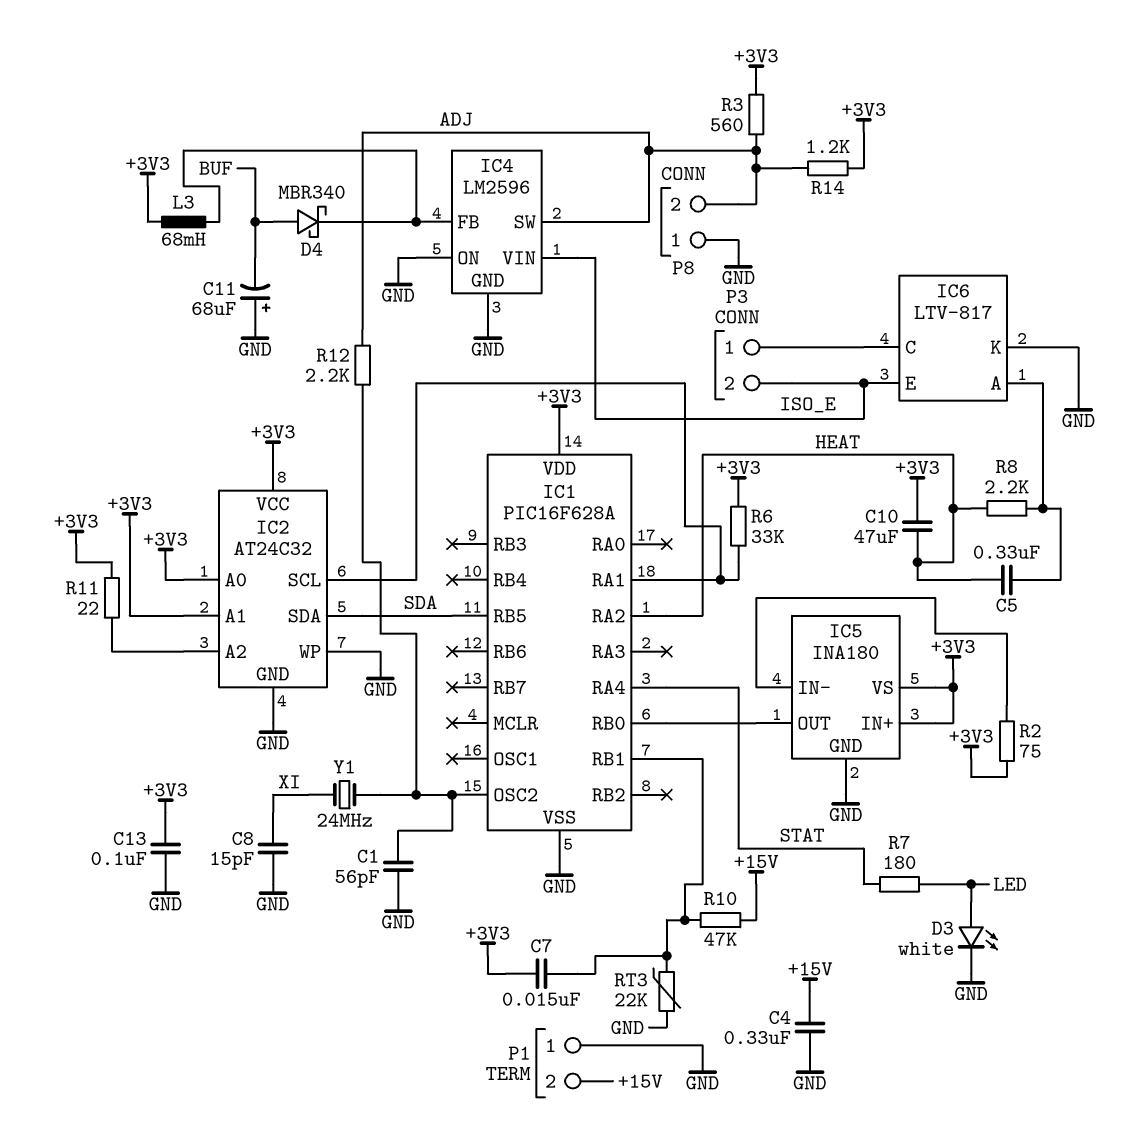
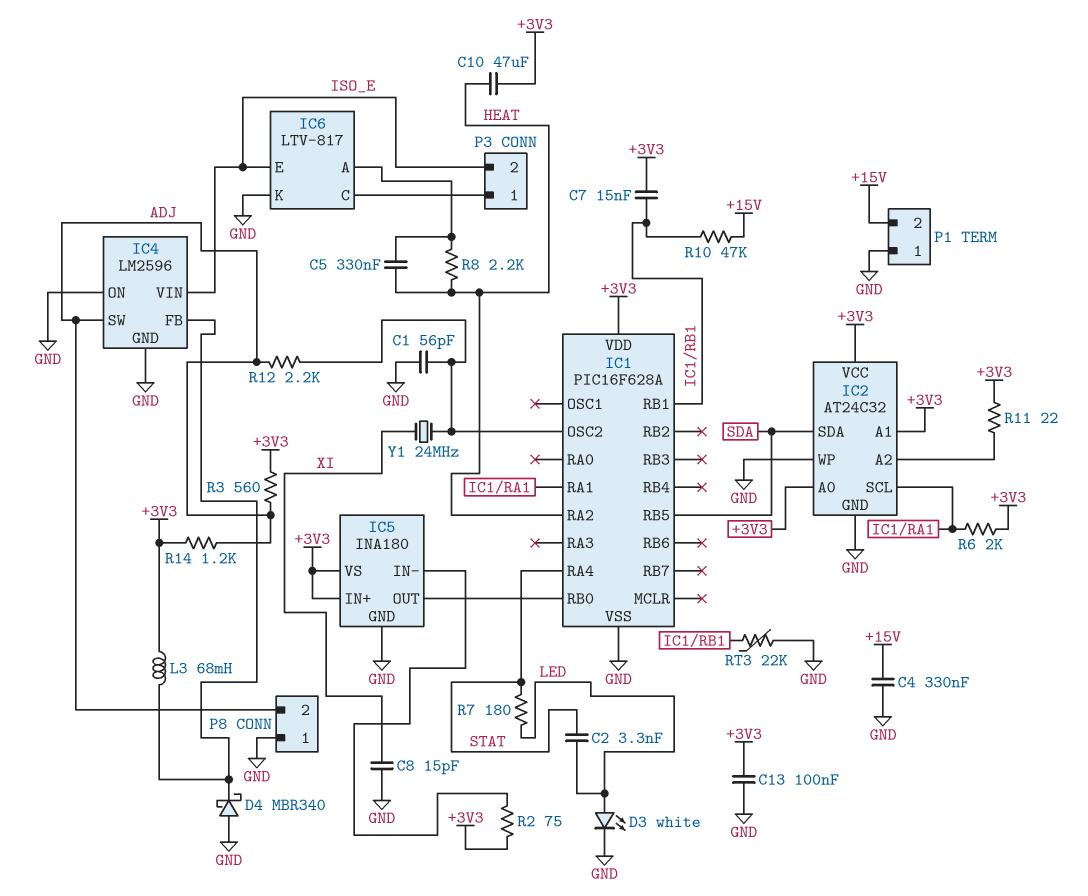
C2: none -> 3.3nF (LED, STAT)
C11: 68uF (plus GND, minus BUF) -> none
D4: schottky MBR340 (A BUF, K IC4/FB) -> schottky MBR340 (A GND, K IC4/FB)
R6: 33k (+3V3, IC1/RA1) -> 2k (+3V3, IC1/RA1)

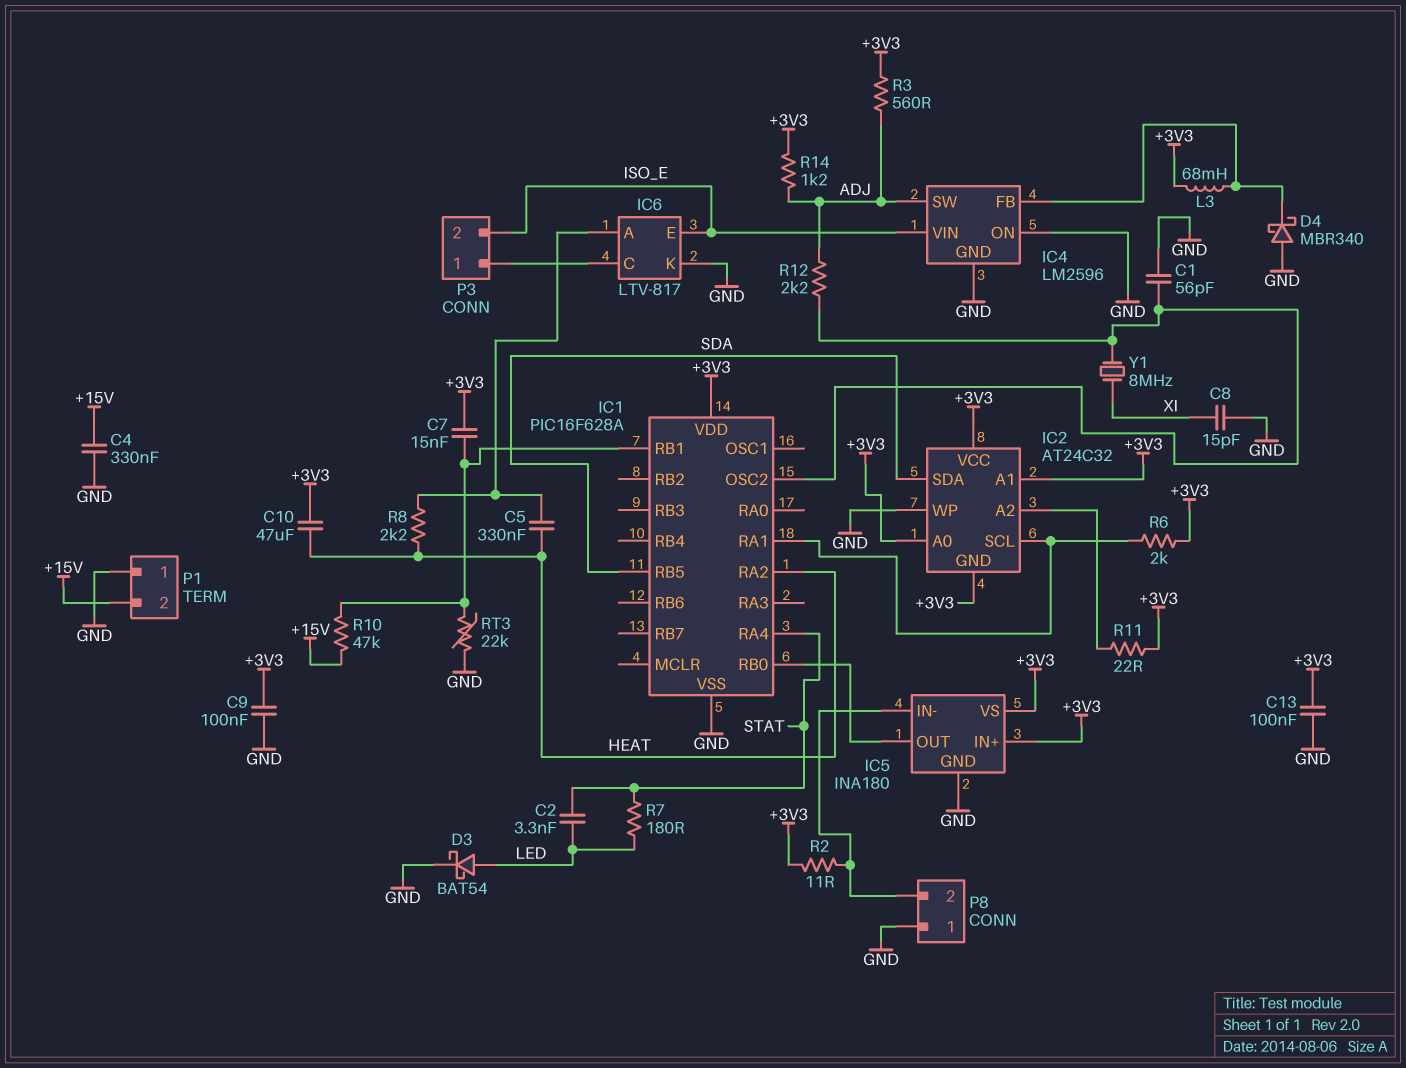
C9: none -> 100nF (+3V3, GND)
D3: LED white (A LED, K GND) -> schottky BAT54 (A LED, K GND)
IC2 pin GND: GND -> +3V3
P8 pin 2: ADJ -> IC5/IN-
R2: 75 (+3V3, IC5/IN-) -> 11 (+3V3, IC5/IN-)
Y1: 24MHz (IC1/OSC2, XI) -> 8MHz (IC1/OSC2, XI)

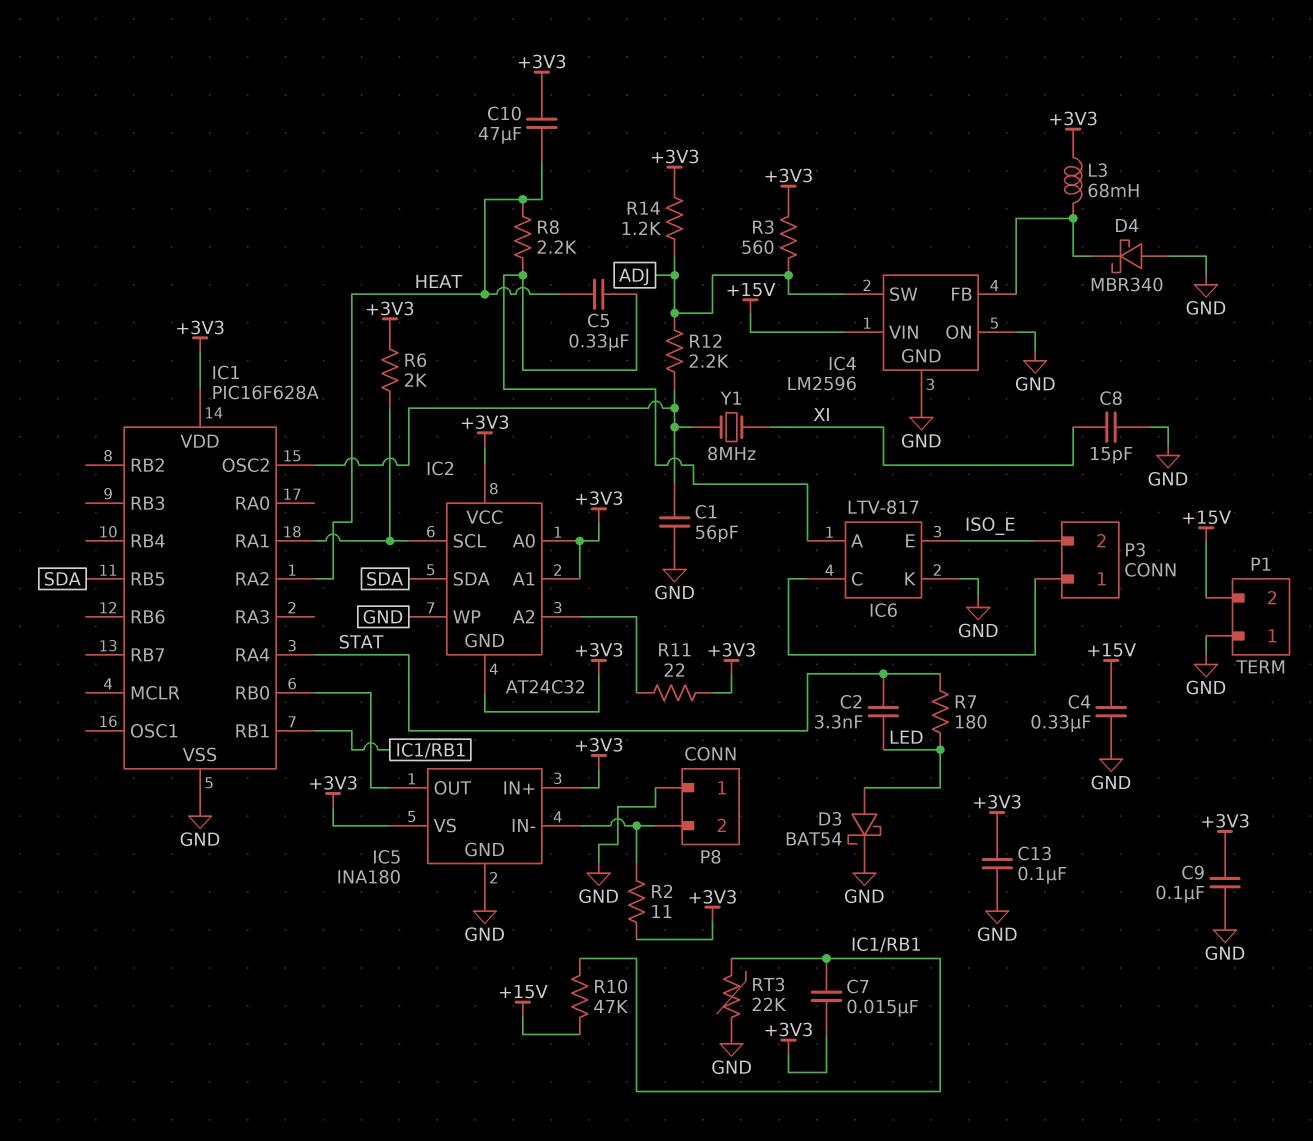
IC4 pin VIN: ISO_E -> +15V

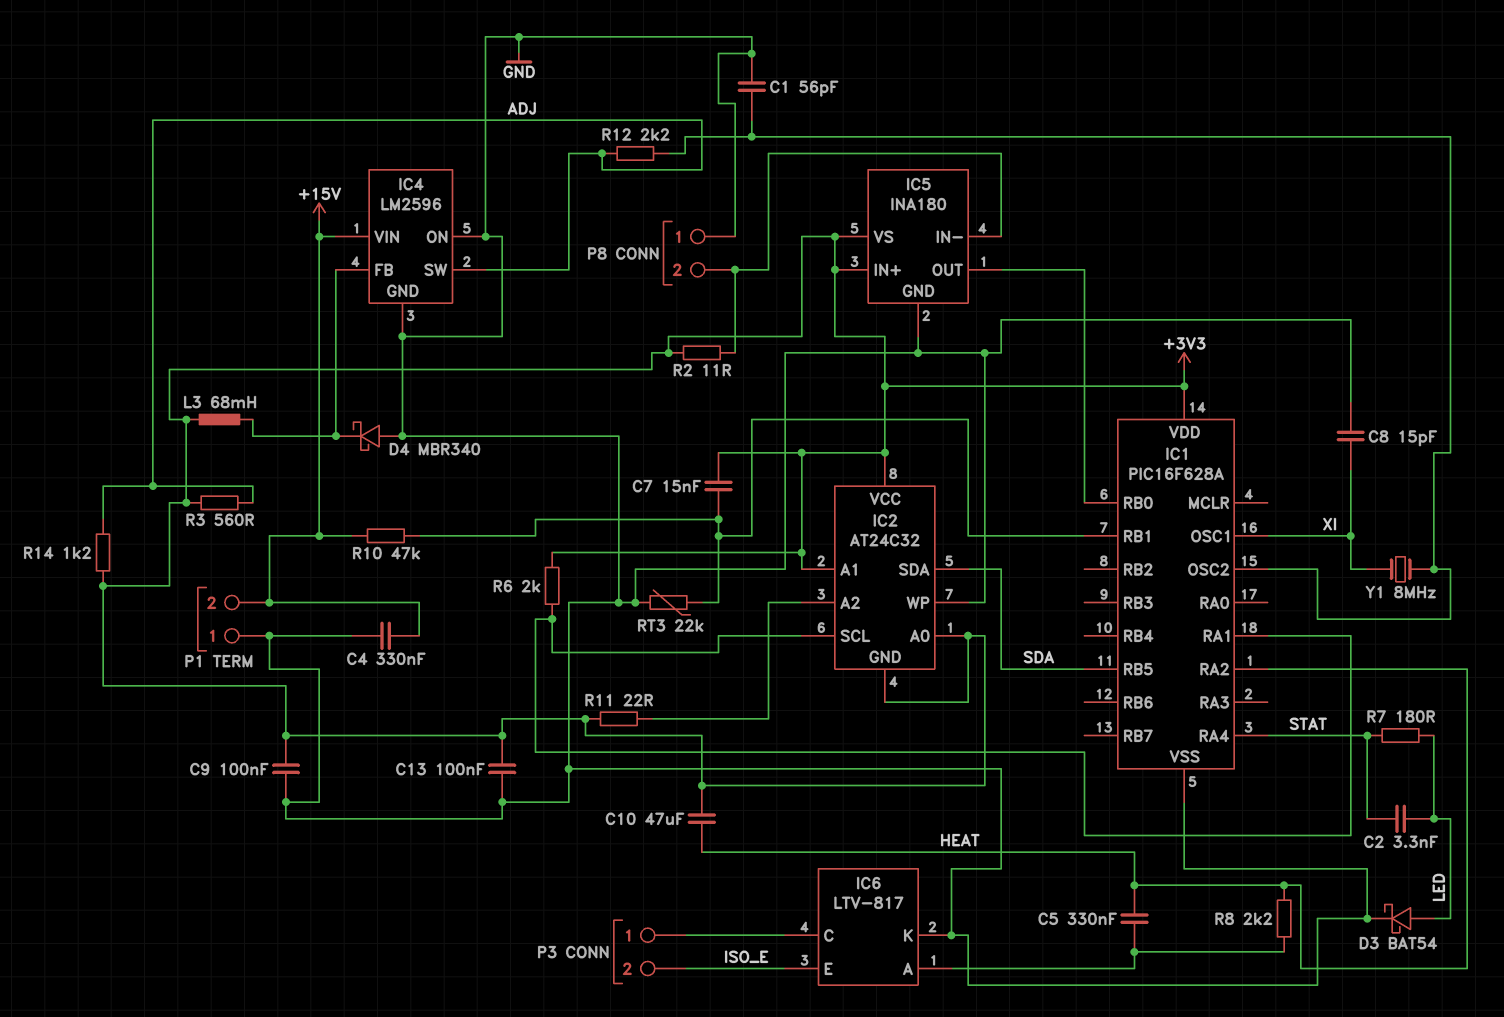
IC1 pin OSC1: none -> XI

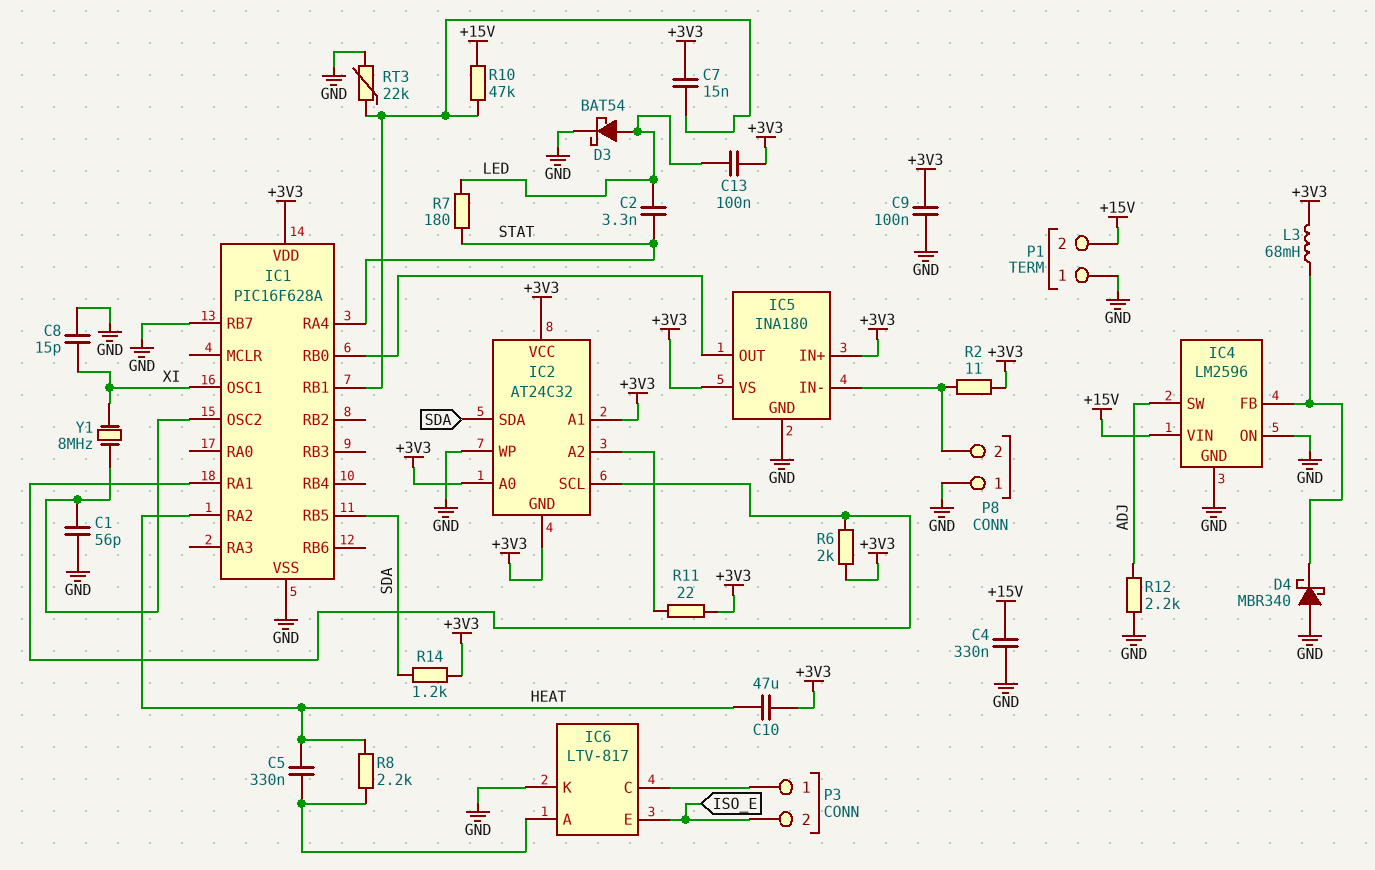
C13: 100nF (+3V3, GND) -> 100nF (+3V3, LED)
IC1 pin RB7: none -> GND
R3: 560 (+3V3, ADJ) -> none
R12: 2.2k (ADJ, IC1/OSC2) -> 2.2k (ADJ, GND)
R14: 1.2k (+3V3, ADJ) -> 1.2k (+3V3, SDA)

